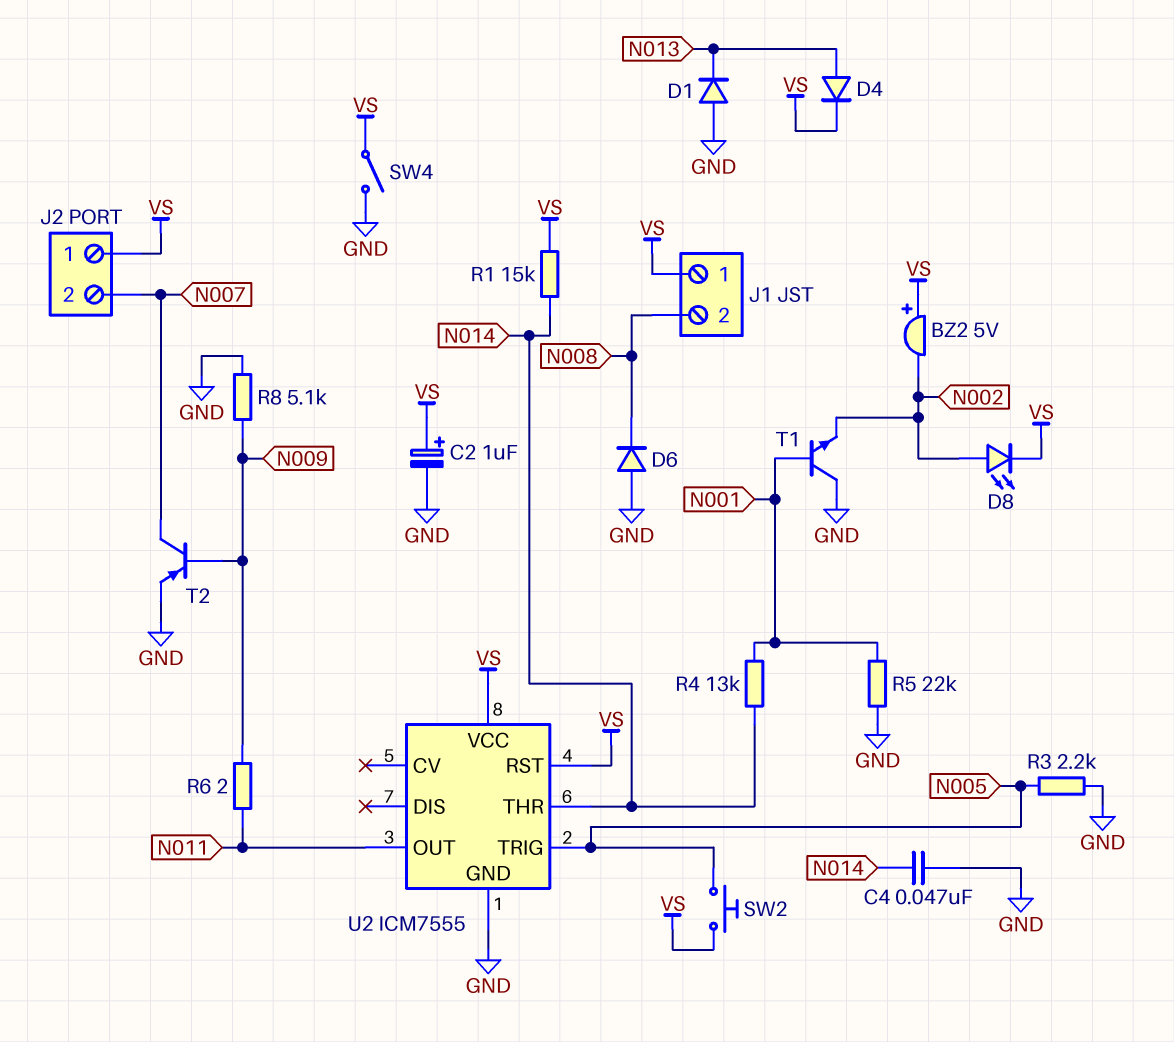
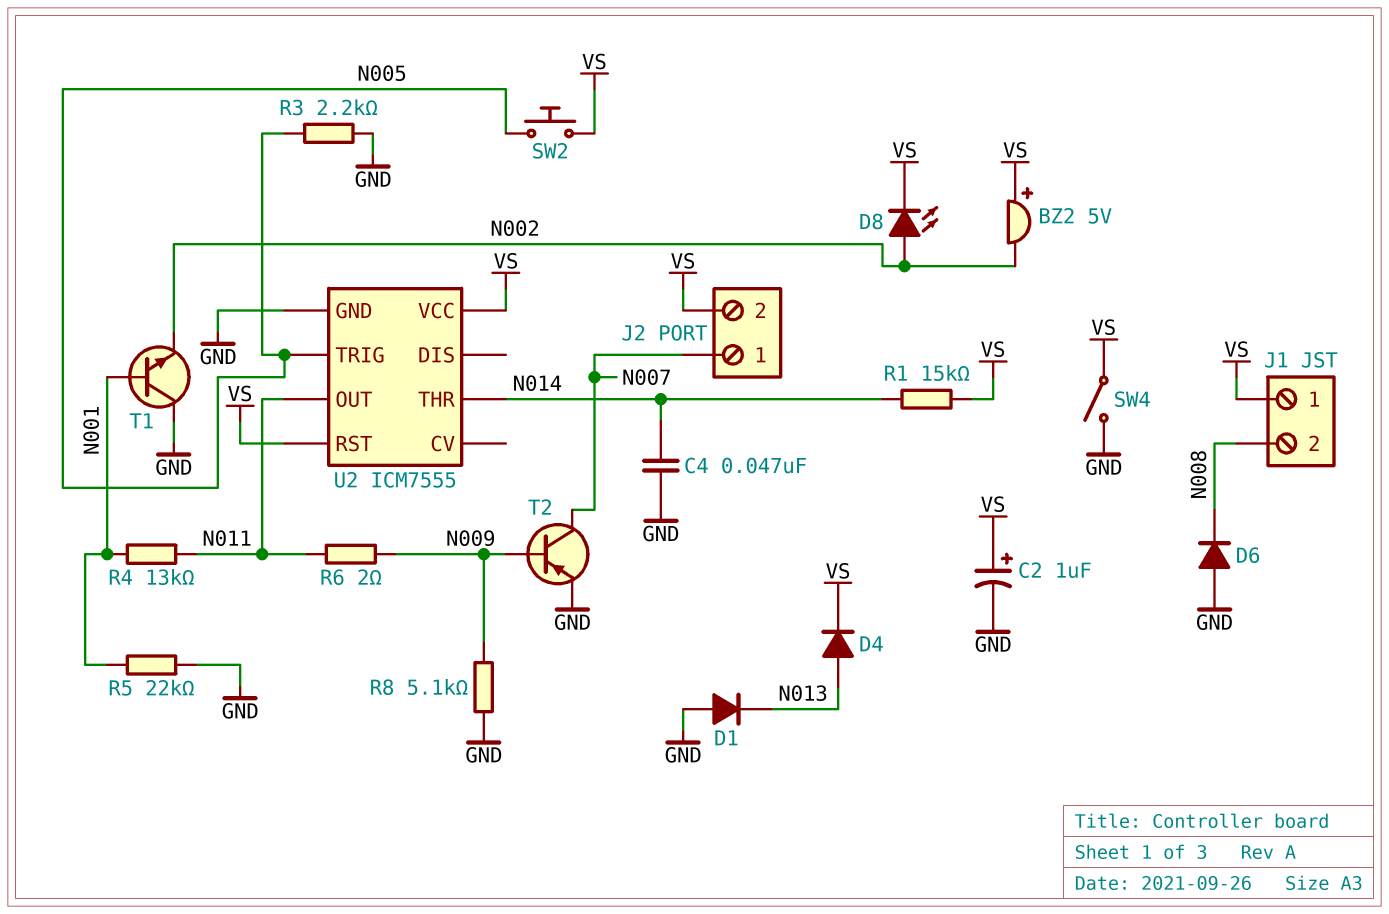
J2 pin 1: VS -> N007
J2 pin 2: N007 -> VS
R4: 13k (N001, N014) -> 13k (N001, N011)

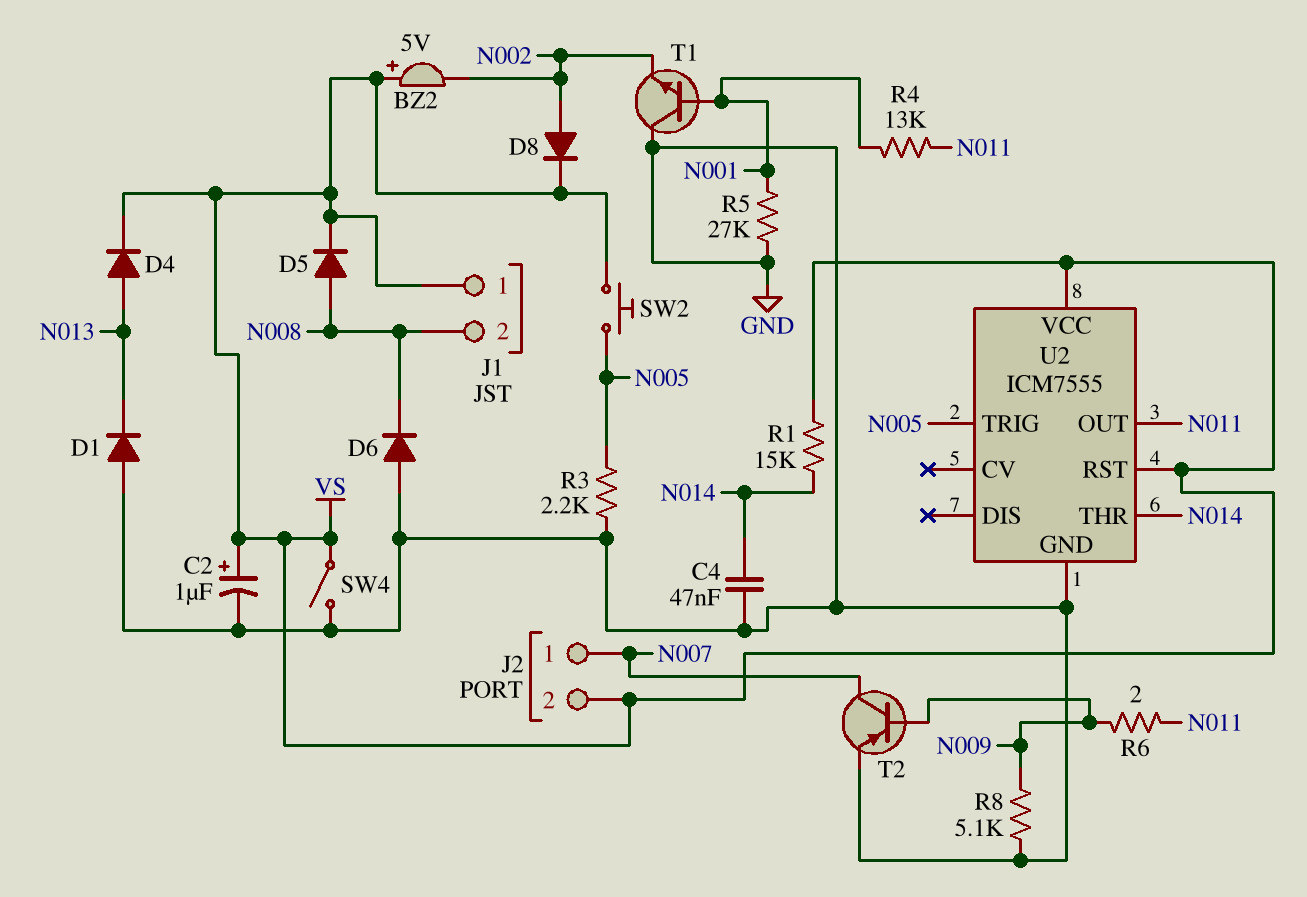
D5: none -> diode (A N008, K VS)
D8: LED (A N002, K VS) -> diode (A N002, K VS)
R5: 22k (GND, N001) -> 27k (GND, N001)

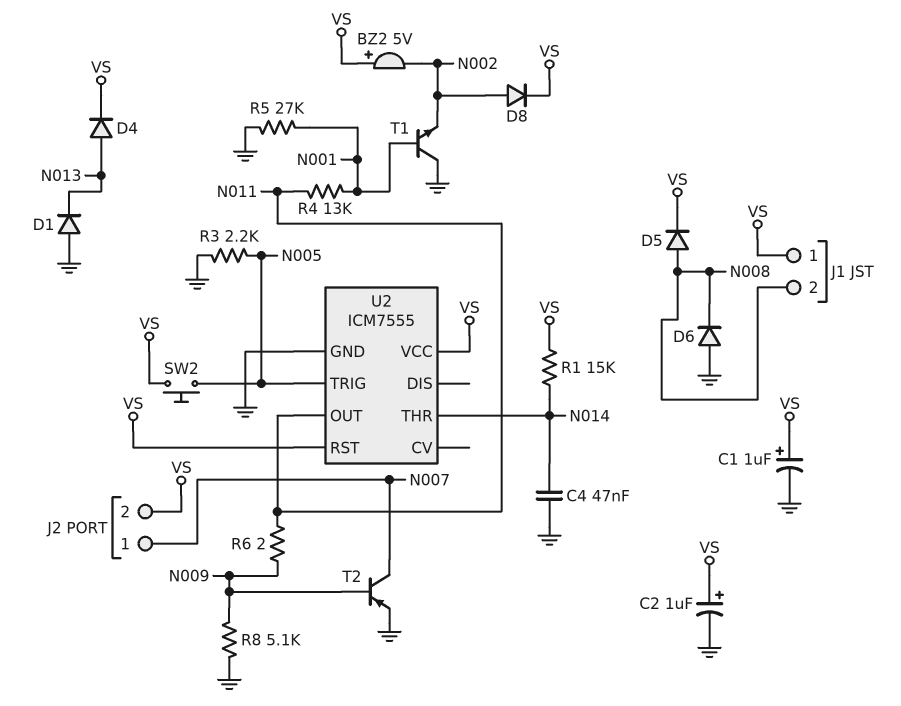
C1: none -> 1uF (plus VS, minus GND)
SW4: switch (GND, VS) -> none

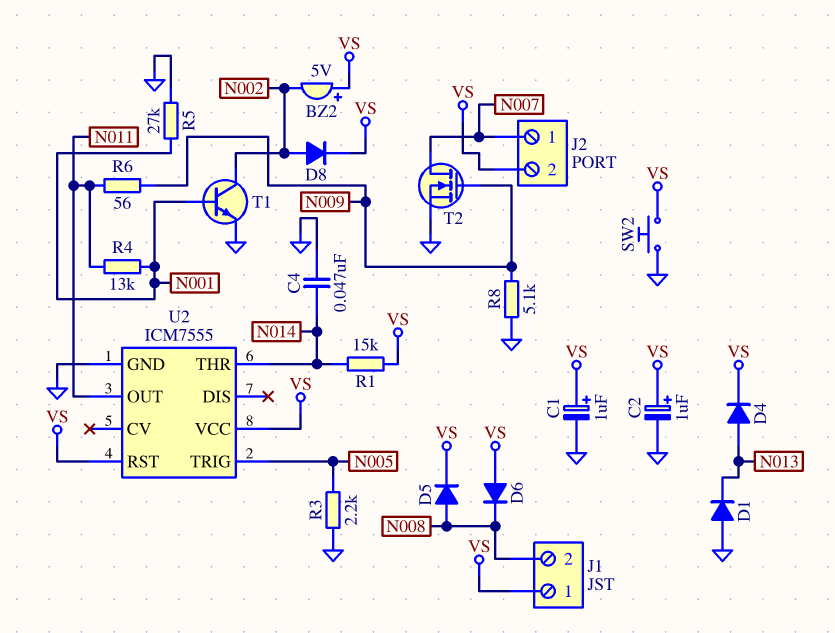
D6: diode (A GND, K N008) -> diode (A VS, K N008)
R6: 2 (N009, N011) -> 56 (N009, N011)
SW2: button (N005, VS) -> button (GND, VS)
T1: NPN (B N001, C GND, E N002) -> NPN (B N001, C N002, E GND)
T2: PNP (B N009, C N007, E GND) -> NMOS (G N009, D N007, S GND)

